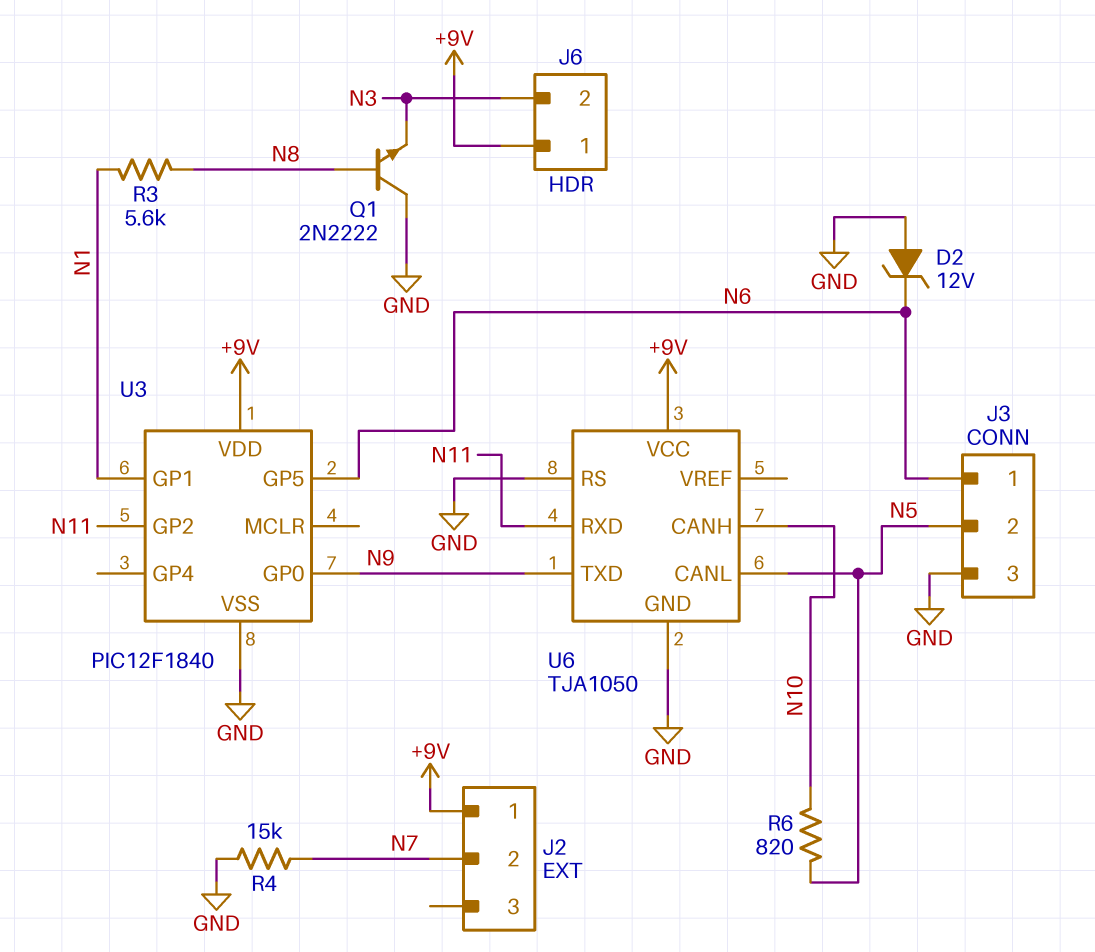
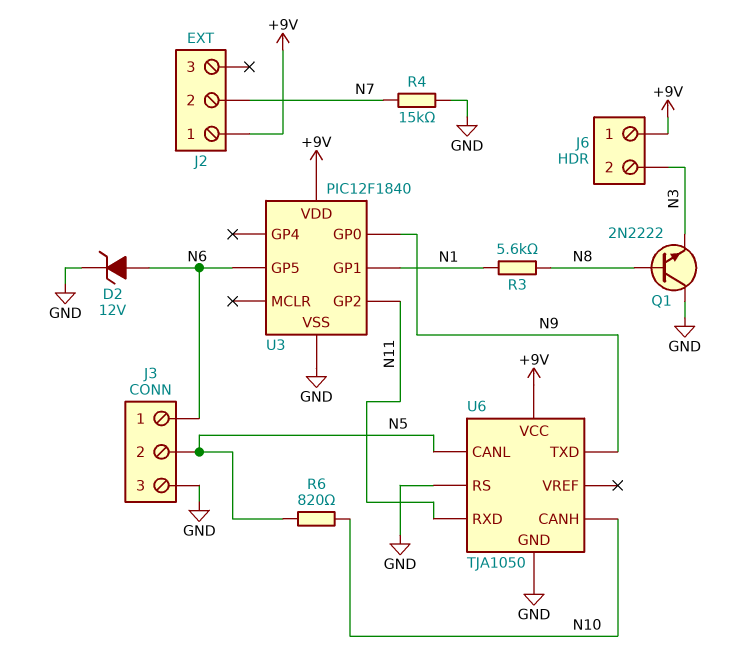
D2: zener 12V (A GND, K N6) -> zener 12V (A N6, K GND)

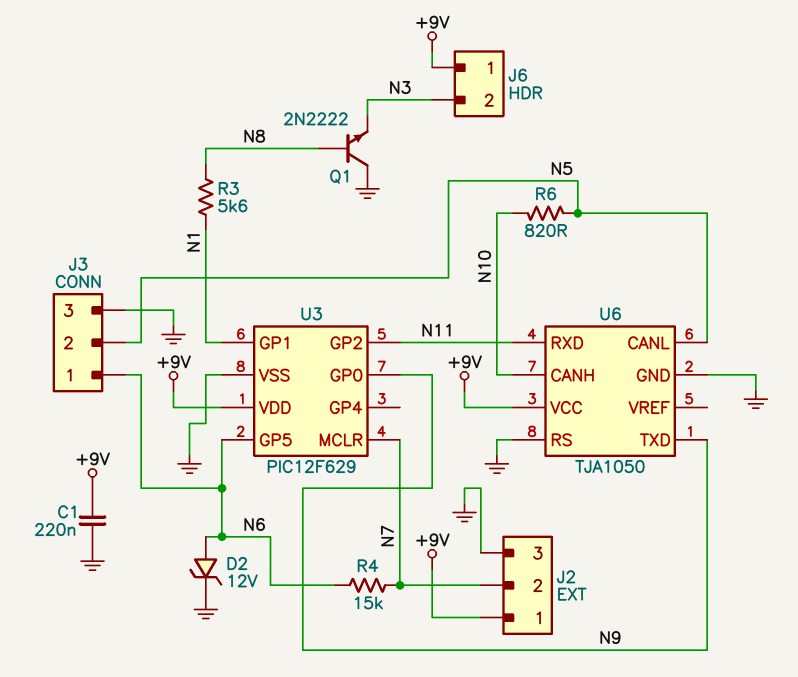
C1: none -> 220nF (+9V, GND)
J2 pin 3: none -> GND
R4: 15k (GND, N7) -> 15k (N6, N7)
U3: PIC12F1840 -> PIC12F629
U3 pin MCLR: none -> N7

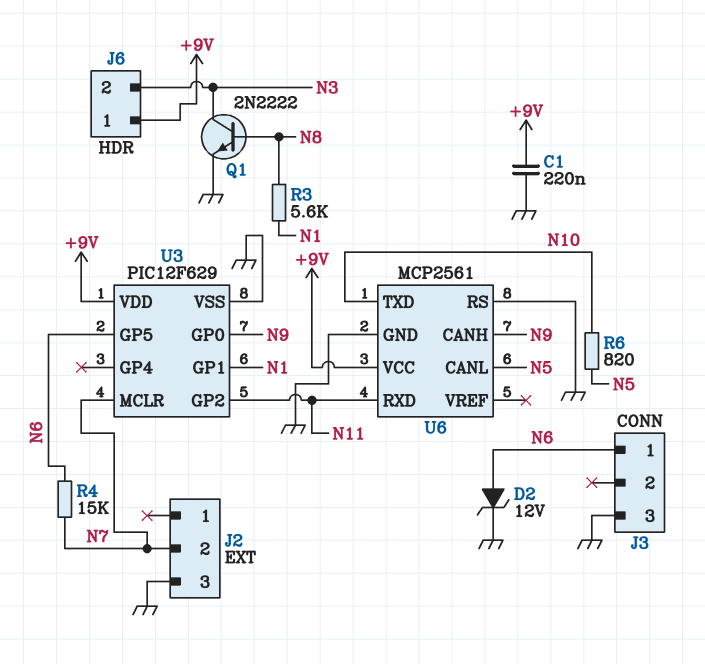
J2 pin 1: +9V -> none
J3 pin 2: N5 -> none
Q1: NPN 2N2222 (B N8, C GND, E N3) -> NPN 2N2222 (B N8, C N3, E GND)
U6: TJA1050 -> MCP2561
U6 pin CANH: N10 -> N9
U6 pin TXD: N9 -> N10

